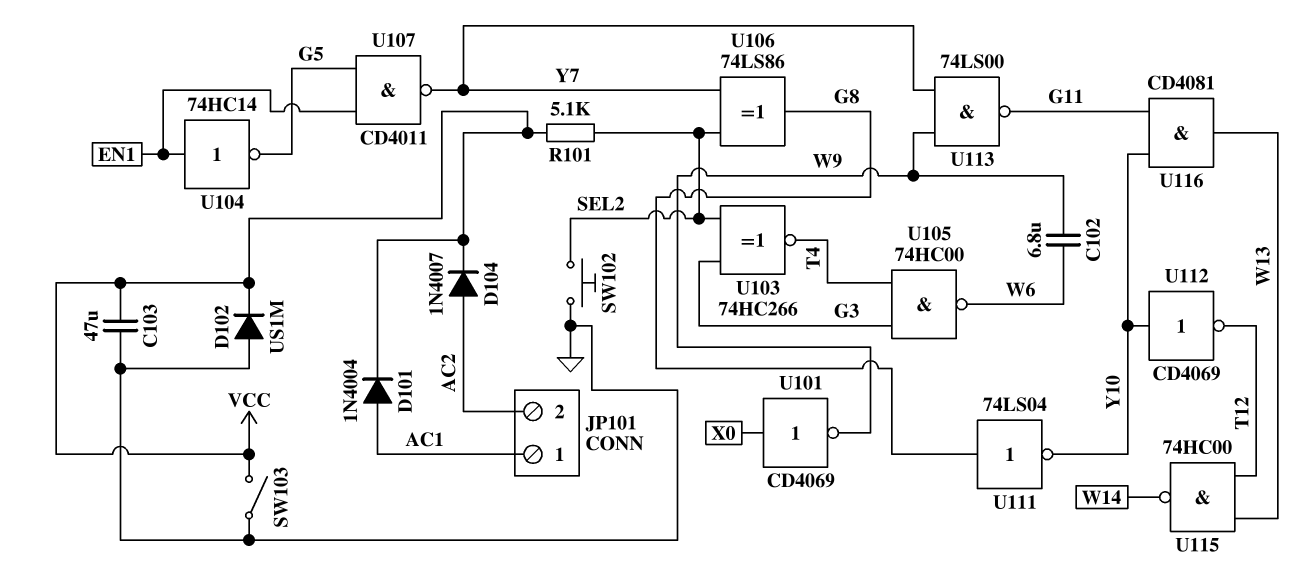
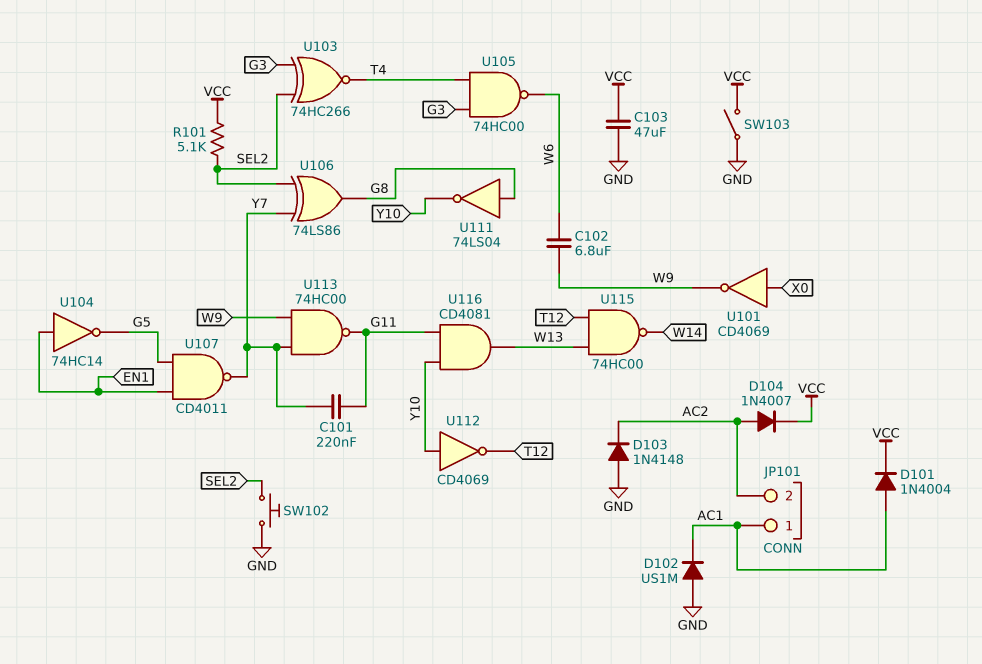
C101: none -> 220nF (G11, Y7)
D102: diode US1M (A GND, K VCC) -> diode US1M (A GND, K AC1)
D103: none -> diode 1N4148 (A GND, K AC2)
U113: NAND 74LS00 (in W9, in Y7, out G11) -> NAND 74HC00 (in W9, in Y7, out G11)

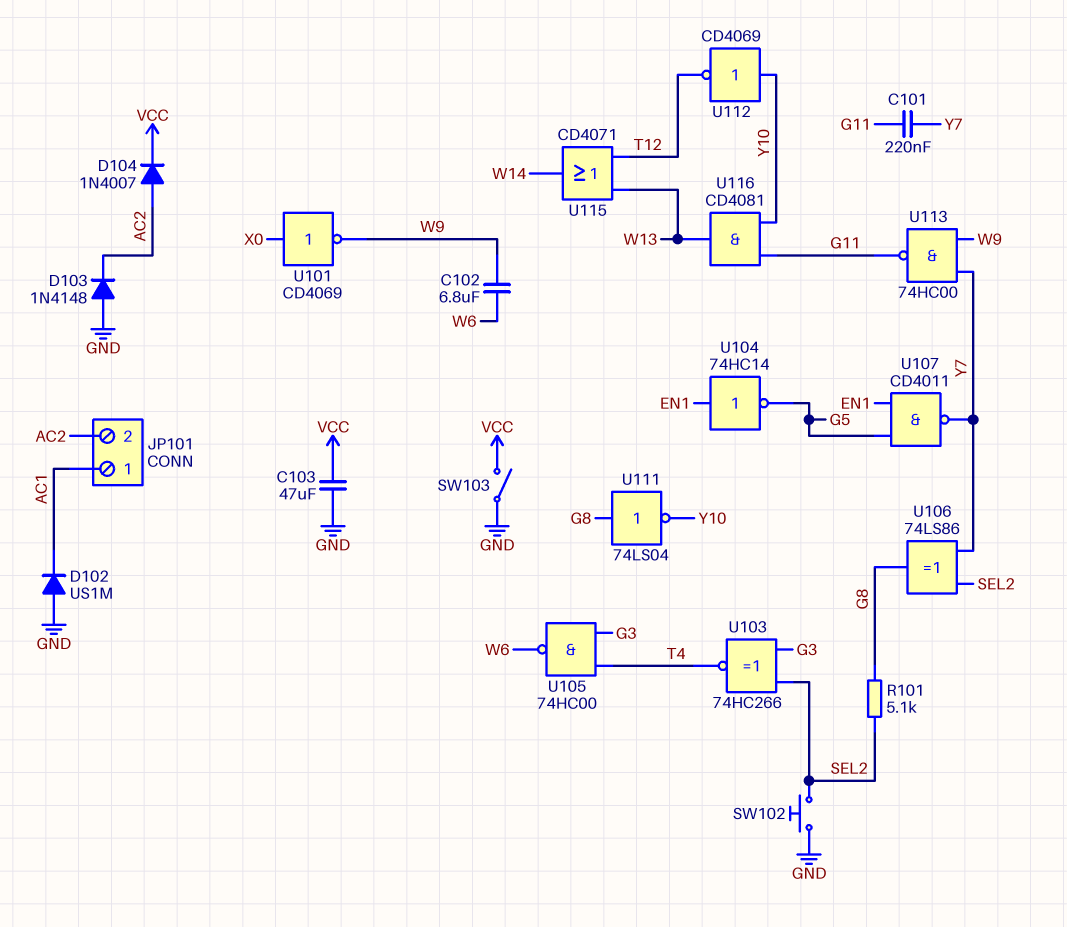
D101: diode 1N4004 (A AC1, K VCC) -> none
R101: 5.1k (SEL2, VCC) -> 5.1k (G8, SEL2)
U115: NAND 74HC00 (in T12, in W13, out W14) -> OR CD4071 (in T12, in W13, out W14)

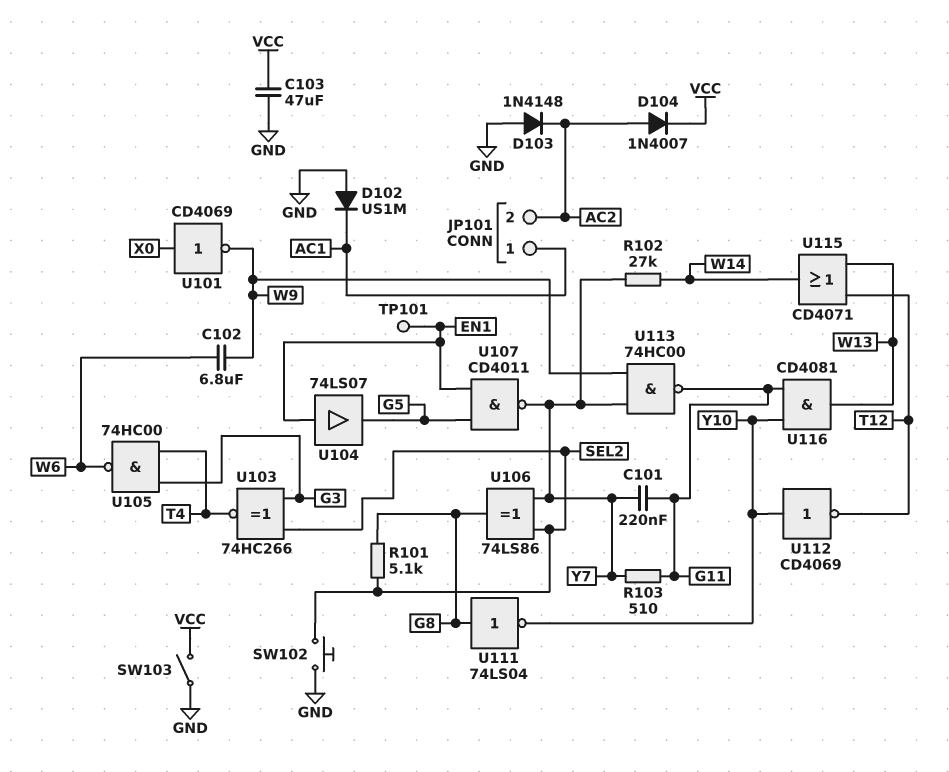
R102: none -> 27k (W14, Y7)
R103: none -> 510 (G11, Y7)
TP101: none -> test point (EN1)
U104: NOT 74HC14 (in EN1, out G5) -> buffer 74LS07 (in EN1, out G5)

